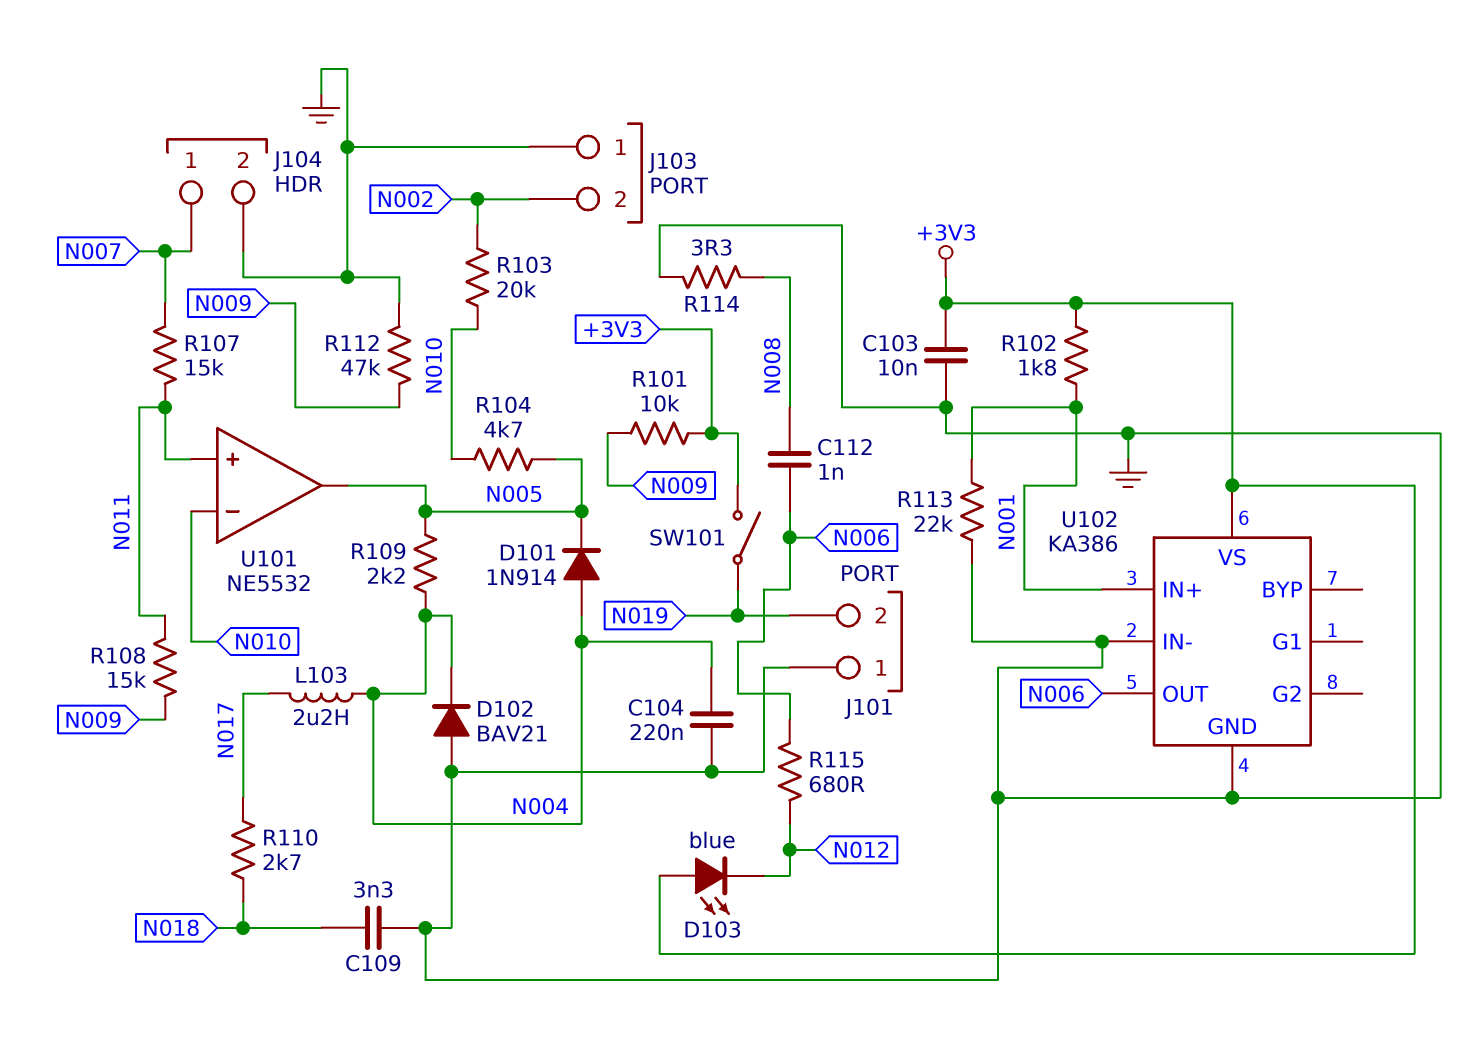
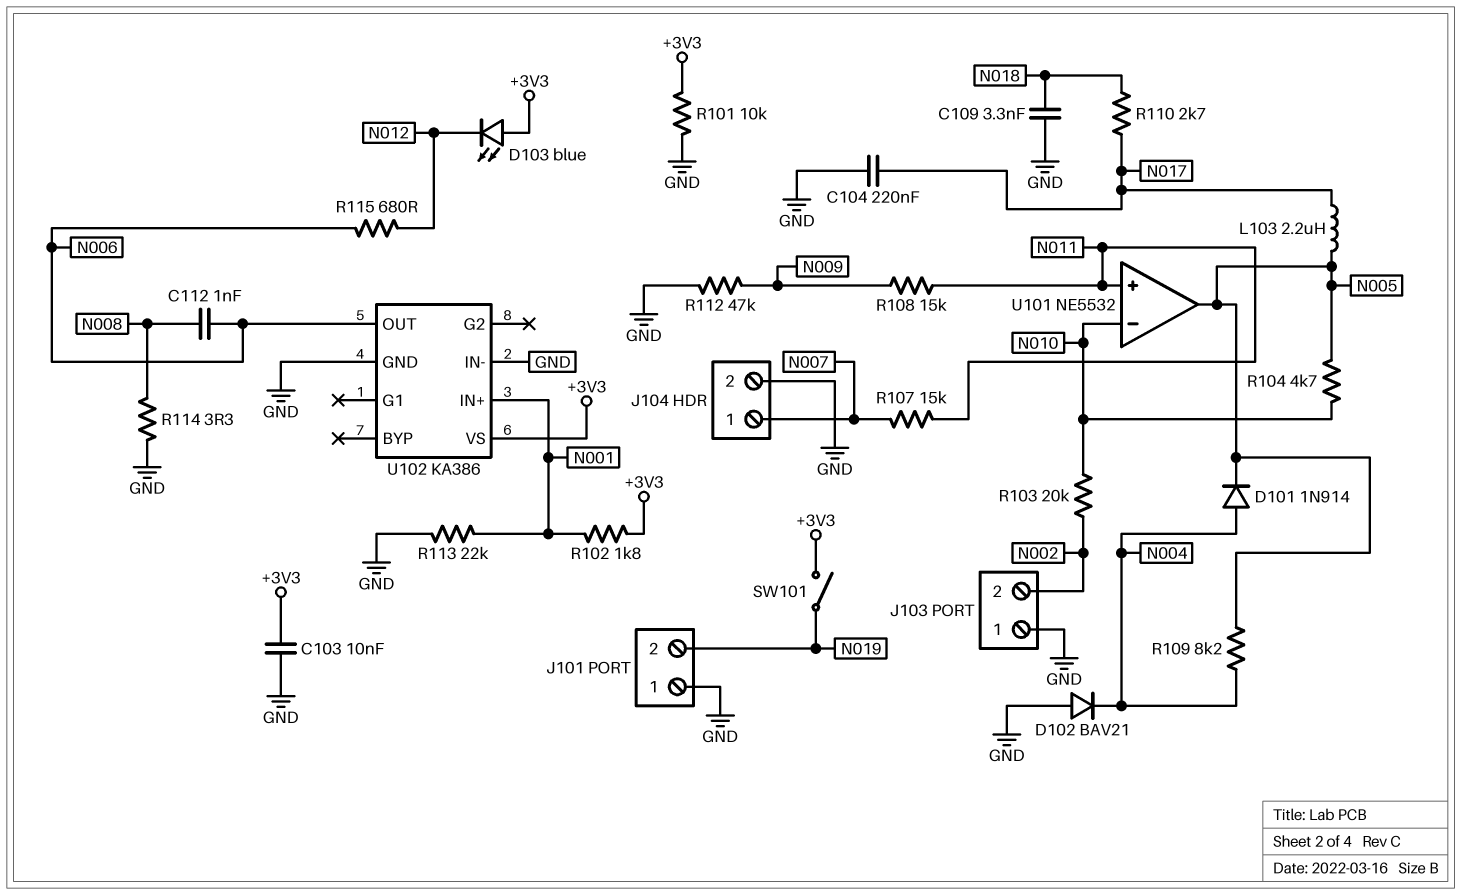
C104: 220nF (GND, N004) -> 220nF (GND, N017)
L103: 2.2uH (N004, N017) -> 2.2uH (N005, N017)
R101: 10k (+3V3, N009) -> 10k (+3V3, GND)
R109: 2.2k (N004, N005) -> 8.2k (N004, N005)

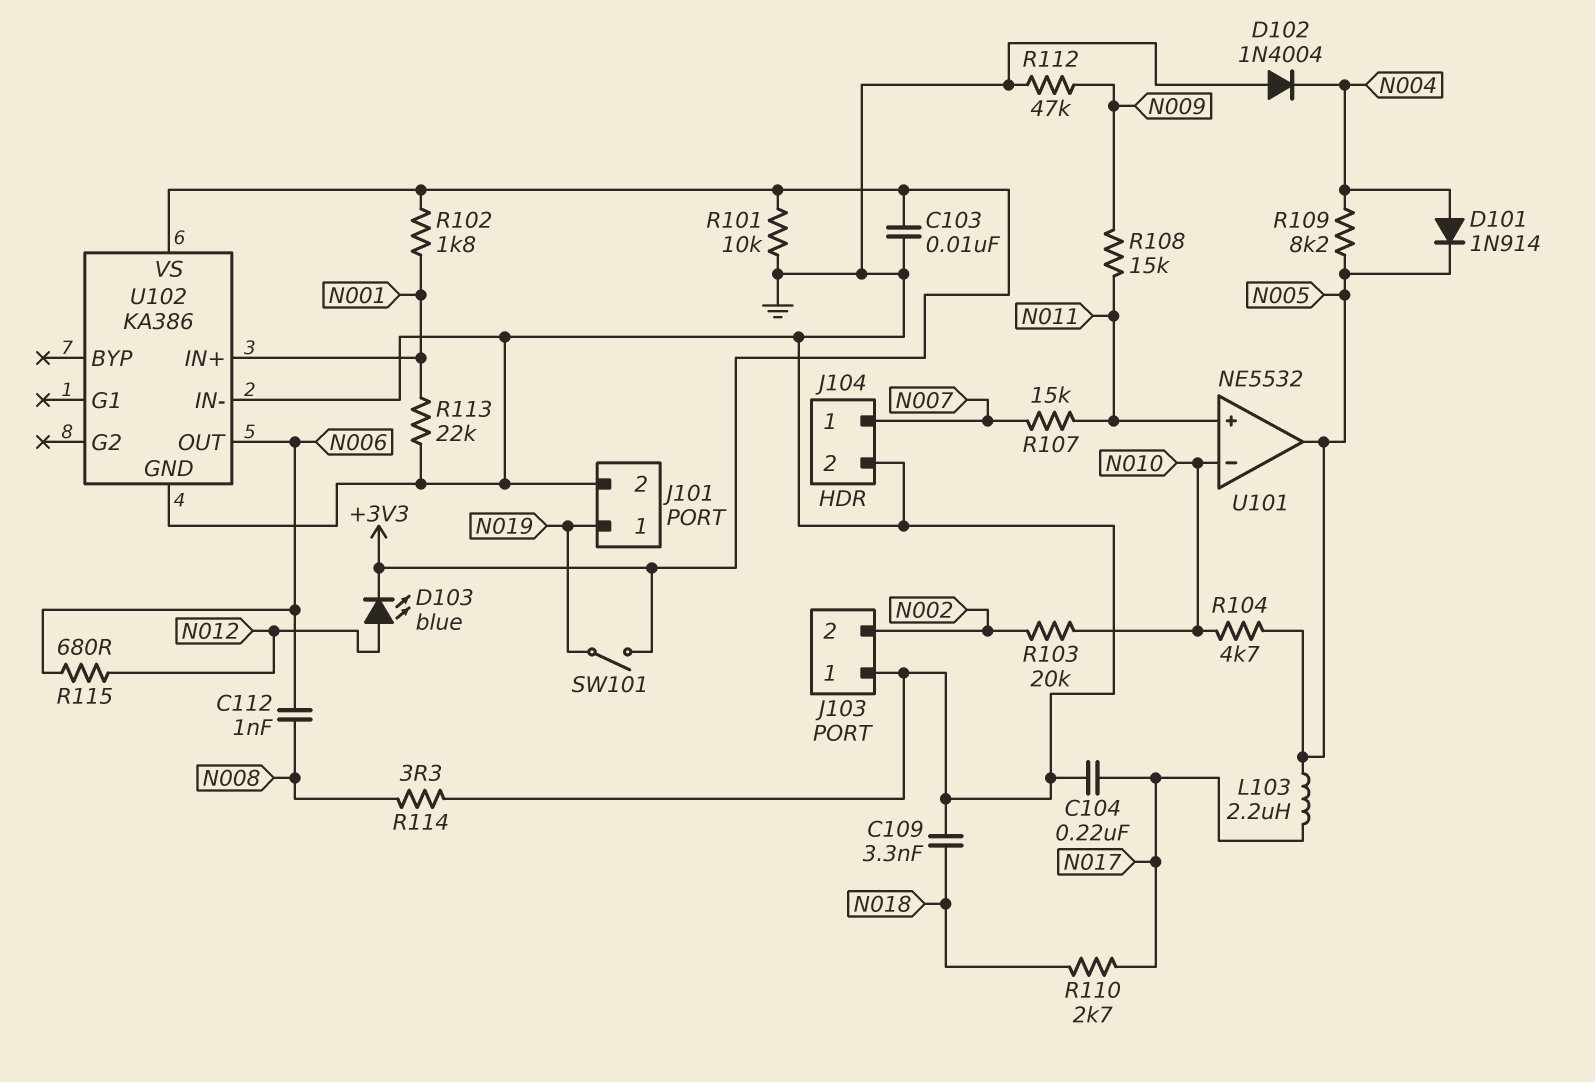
D102: diode BAV21 (A GND, K N004) -> diode 1N4004 (A GND, K N004)
D103: LED blue (A +3V3, K N012) -> LED blue (A N012, K +3V3)
J101 pin 1: GND -> N019
J101 pin 2: N019 -> GND

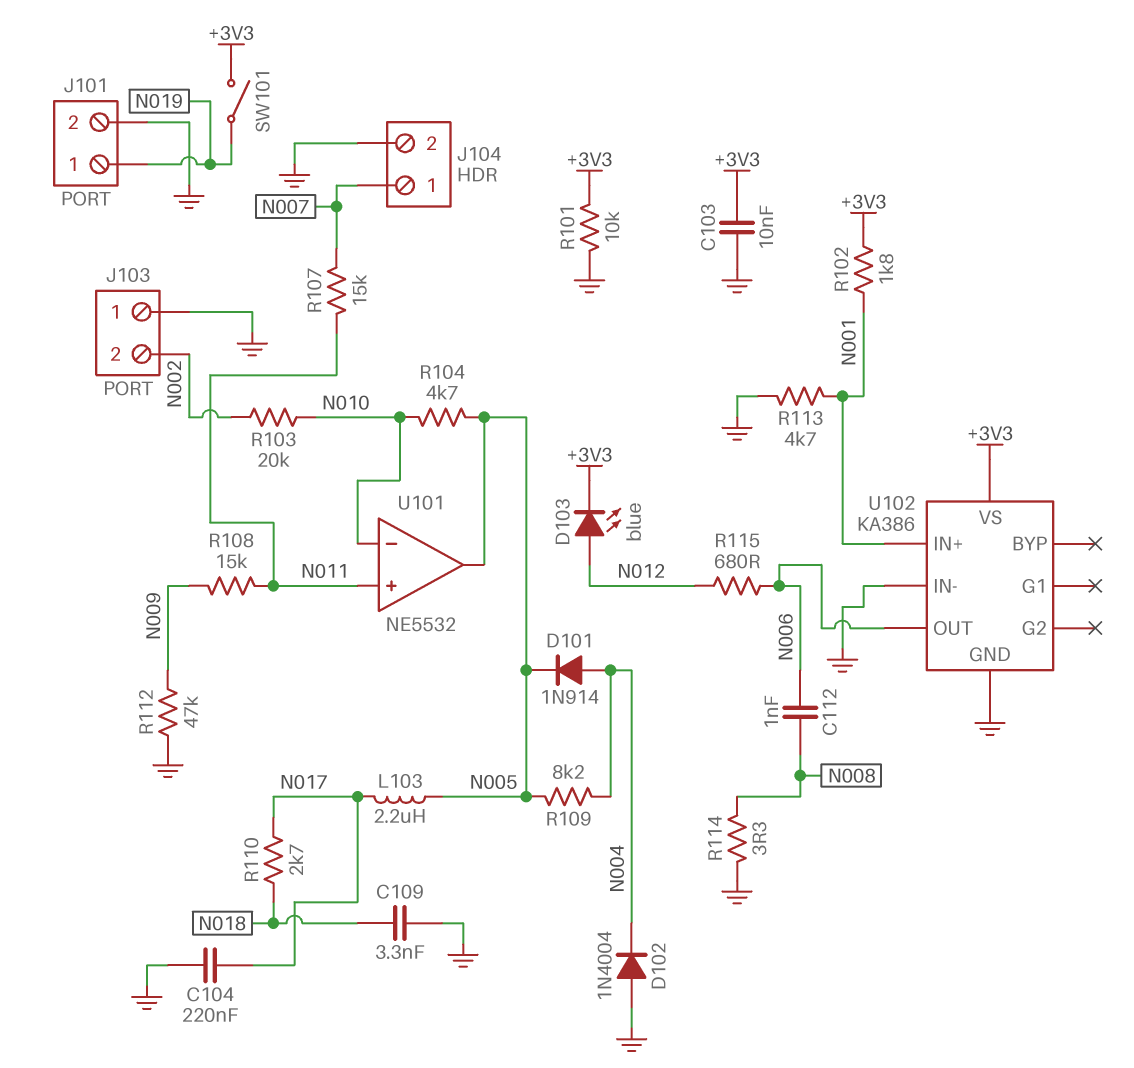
R113: 22k (GND, N001) -> 4.7k (GND, N001)

